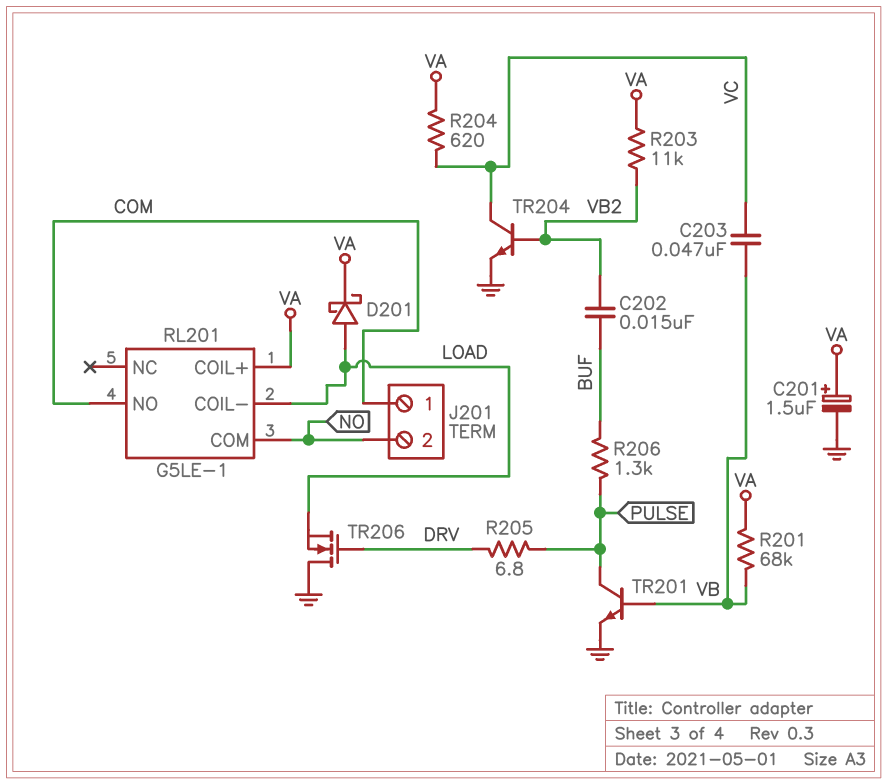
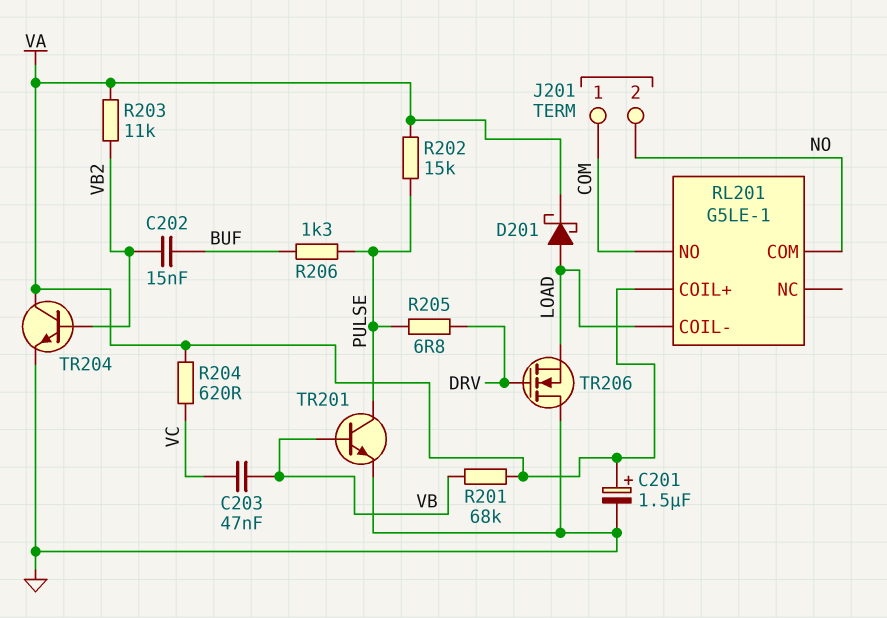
R202: none -> 15k (PULSE, VA)
TR204: NPN (B VB2, C VC, E GND) -> NPN (B VB2, C VA, E GND)

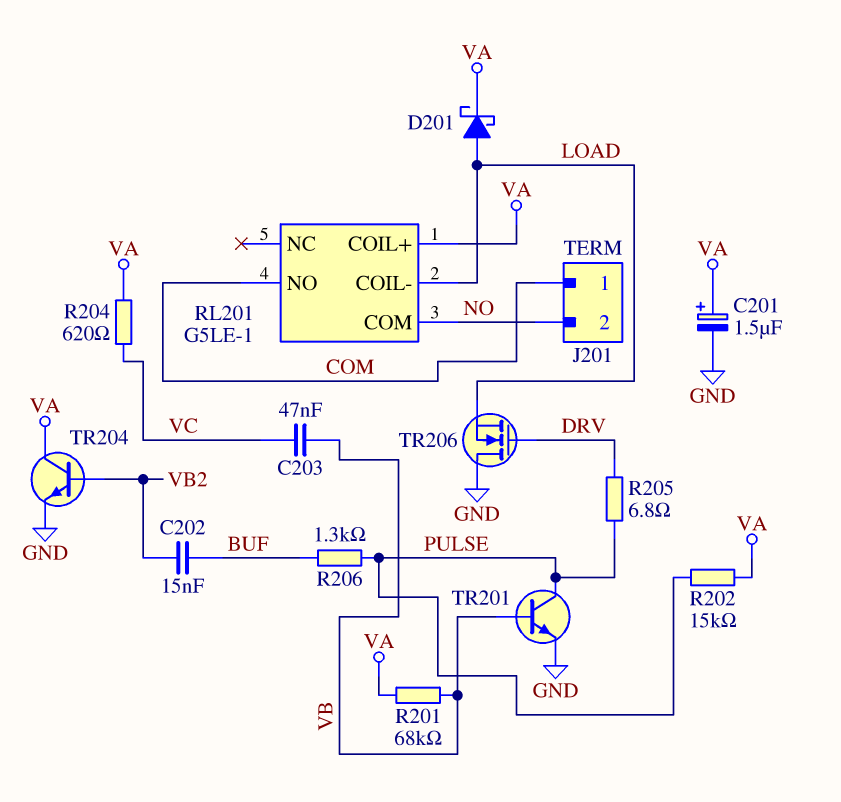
R203: 11k (VA, VB2) -> none

